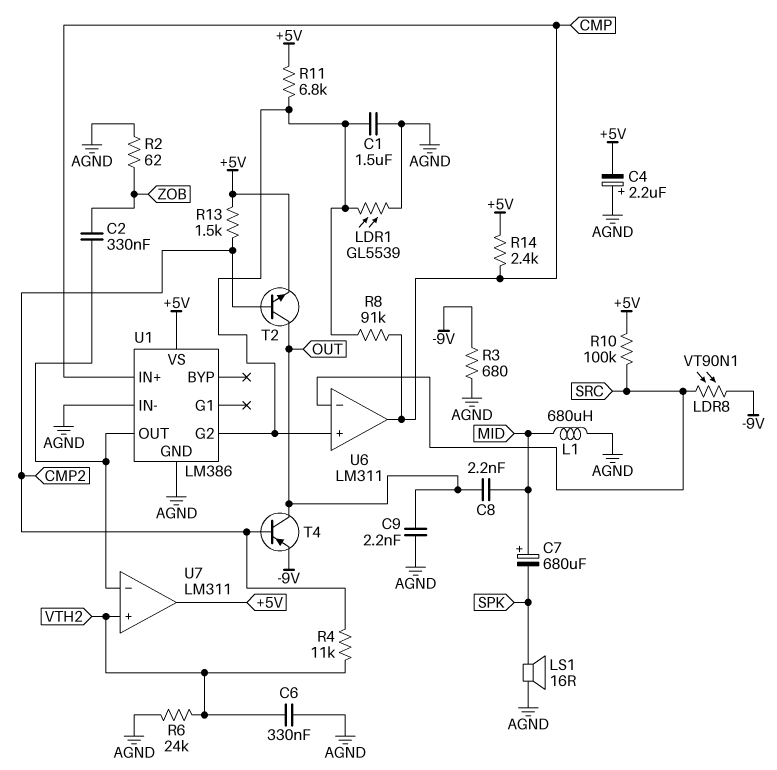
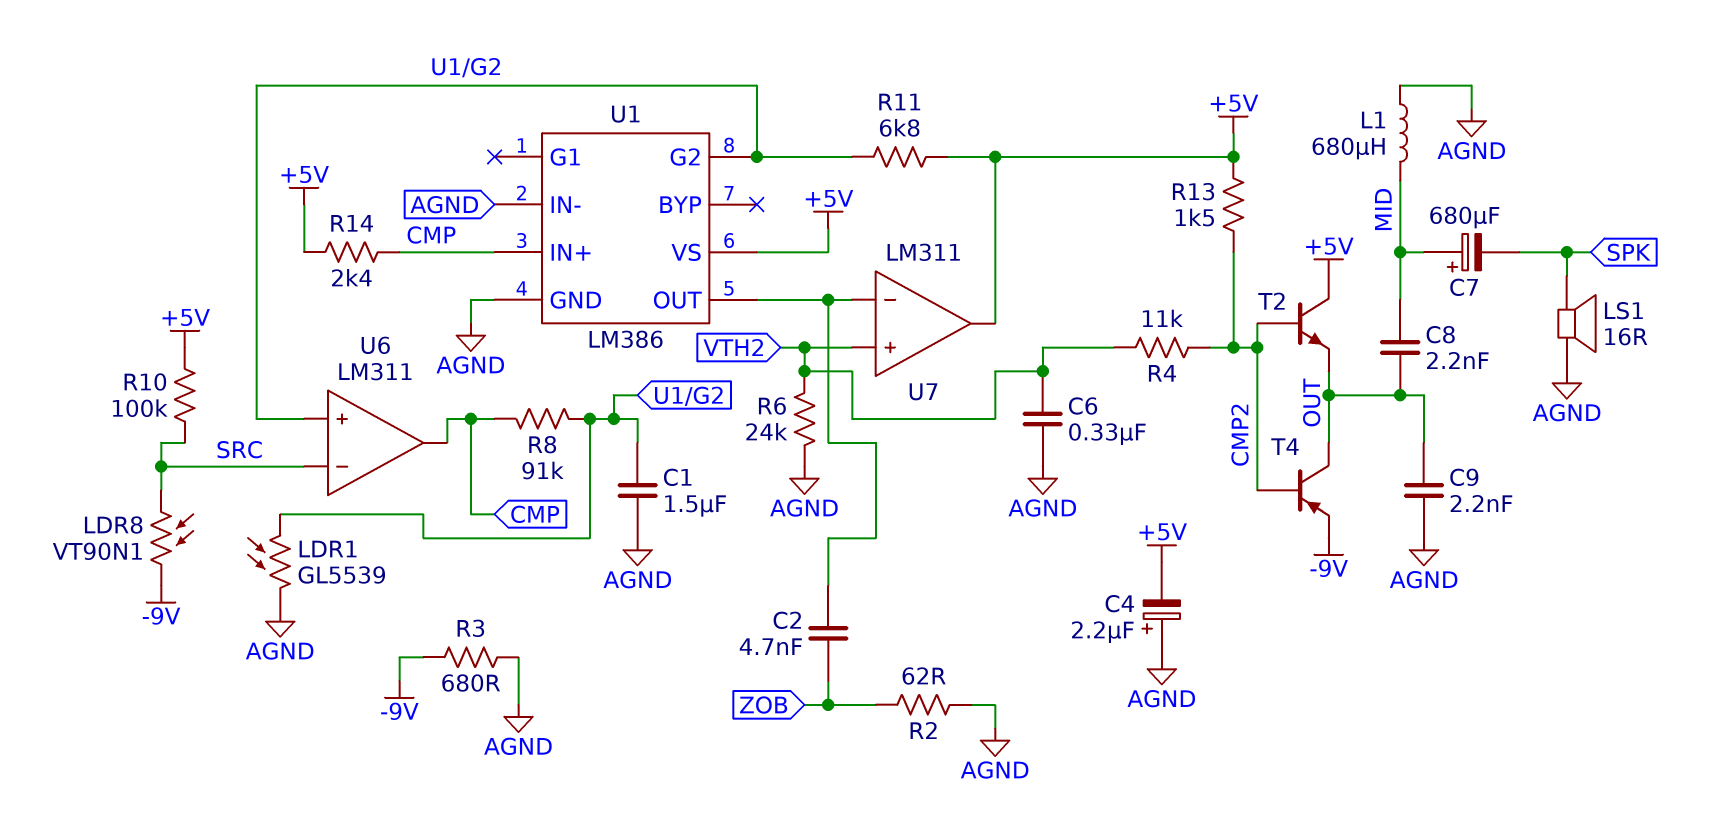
C2: 330nF (U1/OUT, ZOB) -> 4.7nF (U1/OUT, ZOB)
T2: NPN (B CMP2, C OUT, E +5V) -> NPN (B CMP2, C +5V, E OUT)

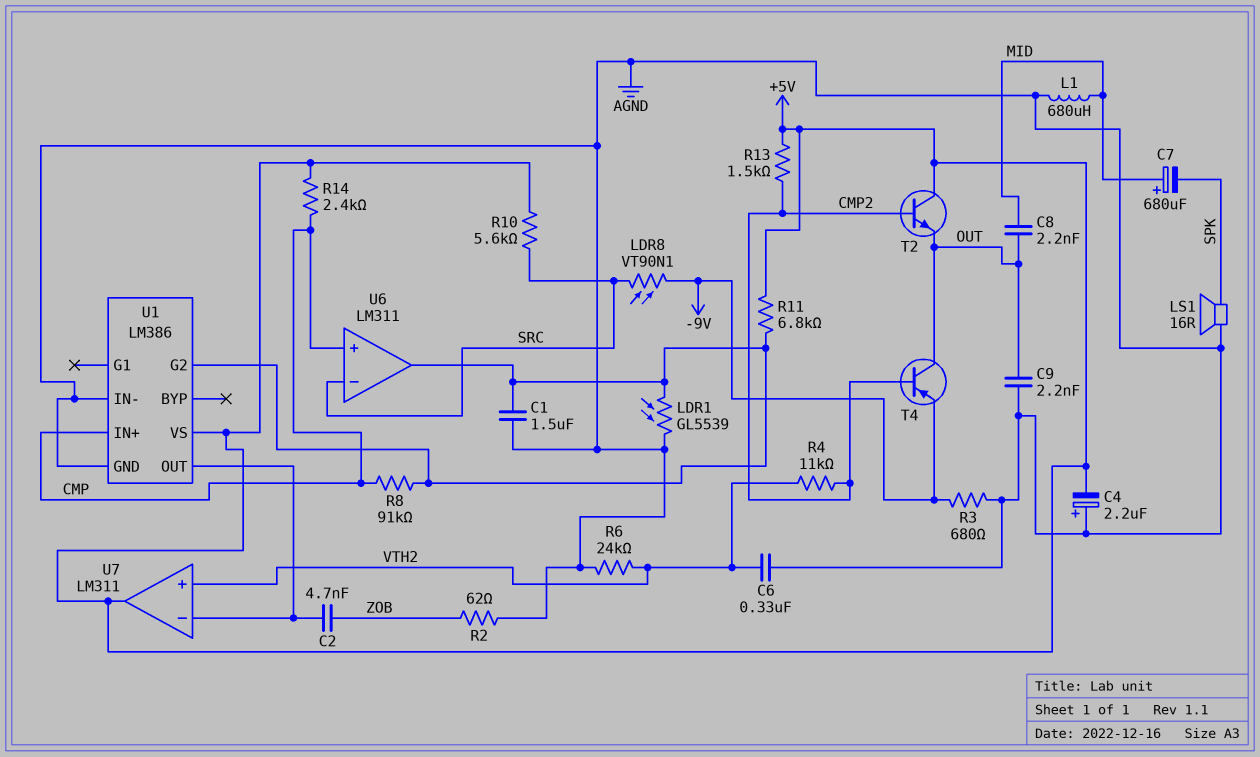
R10: 100k (+5V, SRC) -> 5.6k (+5V, SRC)
U6 pin in+: U1/G2 -> CMP
U6 pin out: CMP -> U1/G2

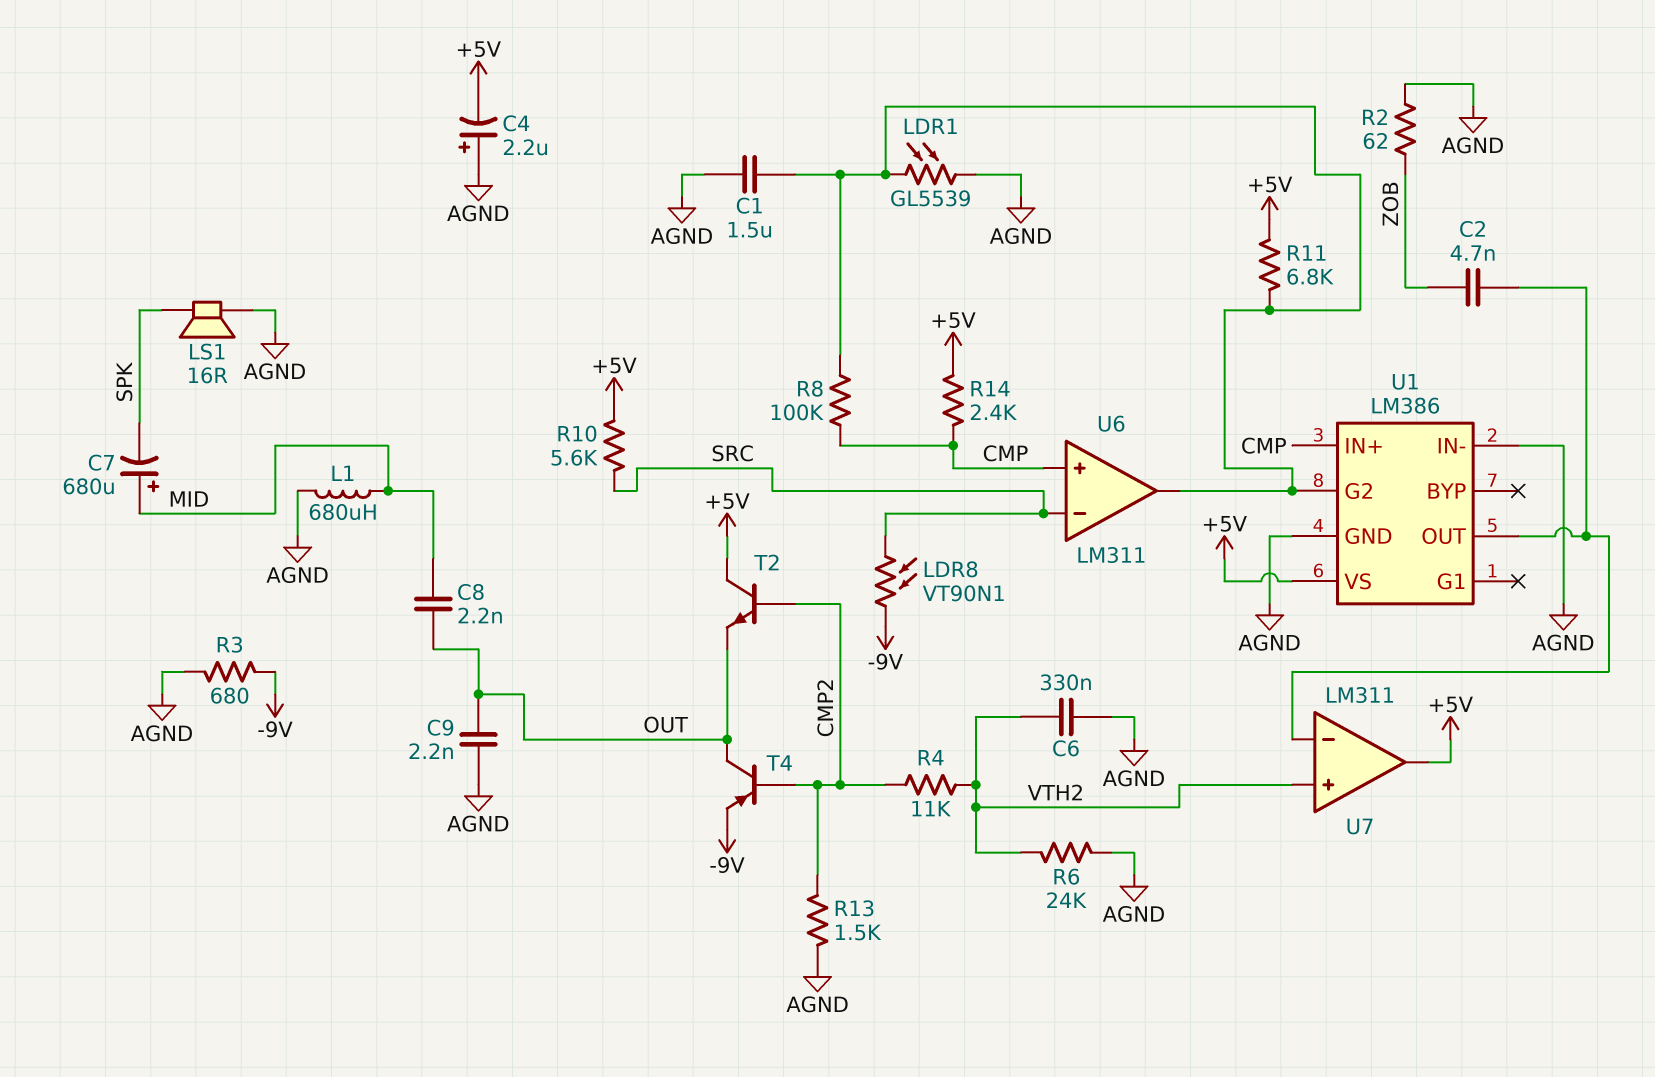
R8: 91k (CMP, U1/G2) -> 100k (CMP, U1/G2)
R13: 1.5k (+5V, CMP2) -> 1.5k (AGND, CMP2)

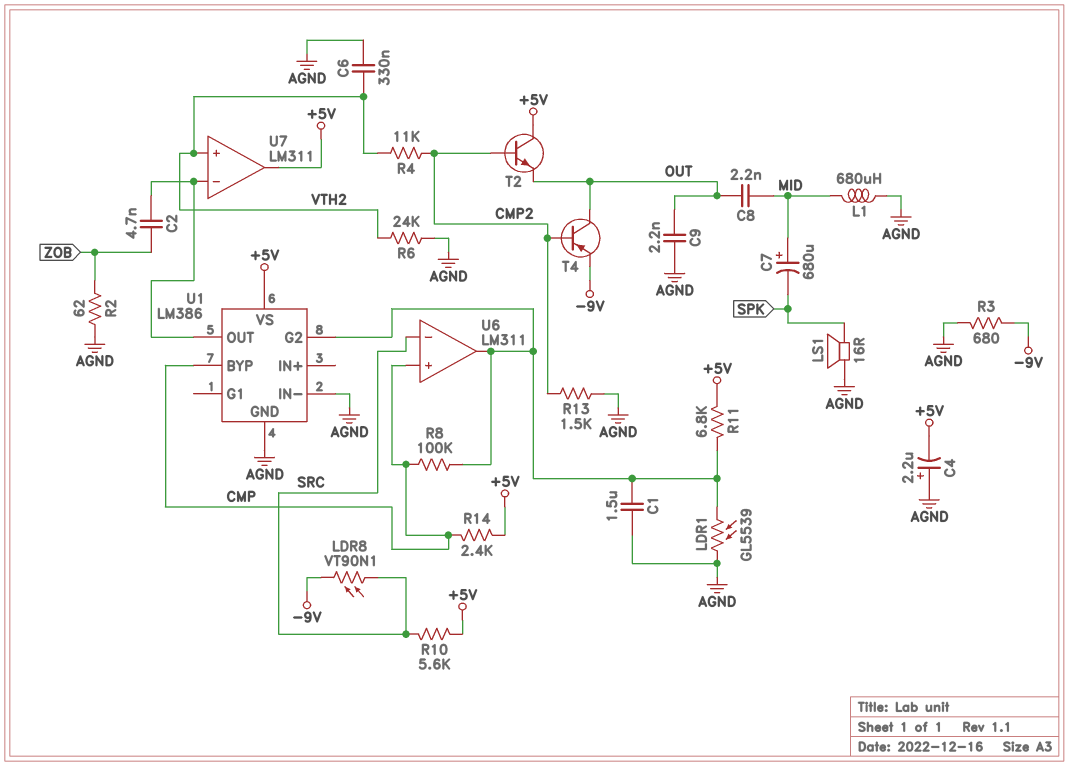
U1 pin BYP: none -> CMP
U1 pin IN+: CMP -> none

